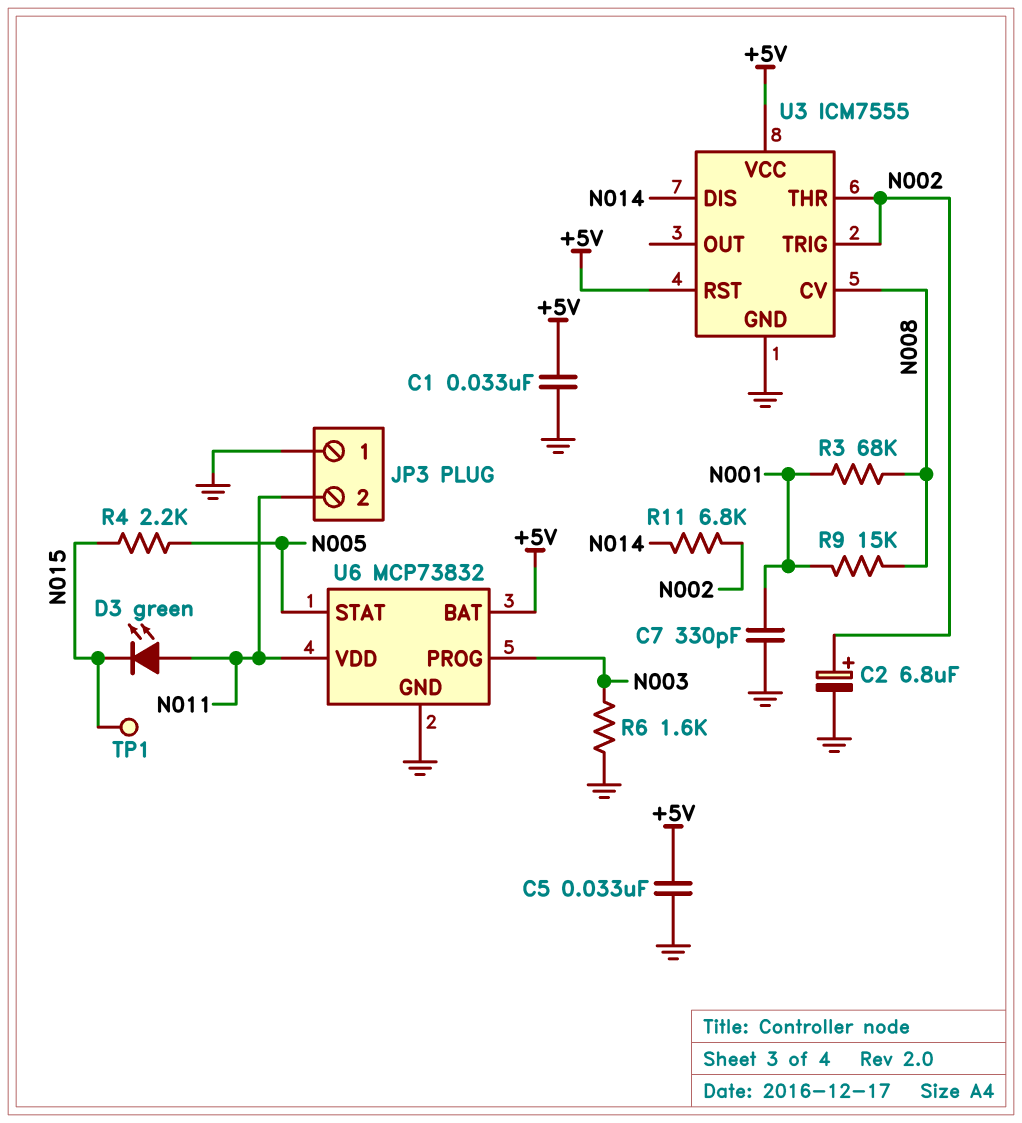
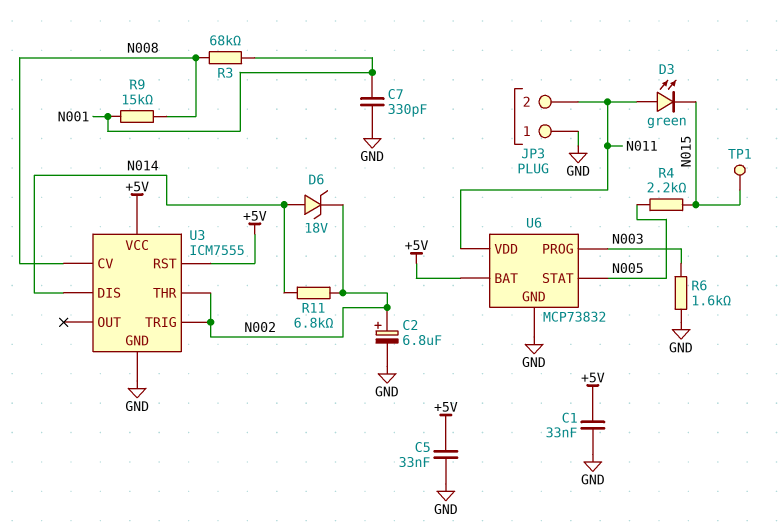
D6: none -> zener 18V (A N014, K N002)

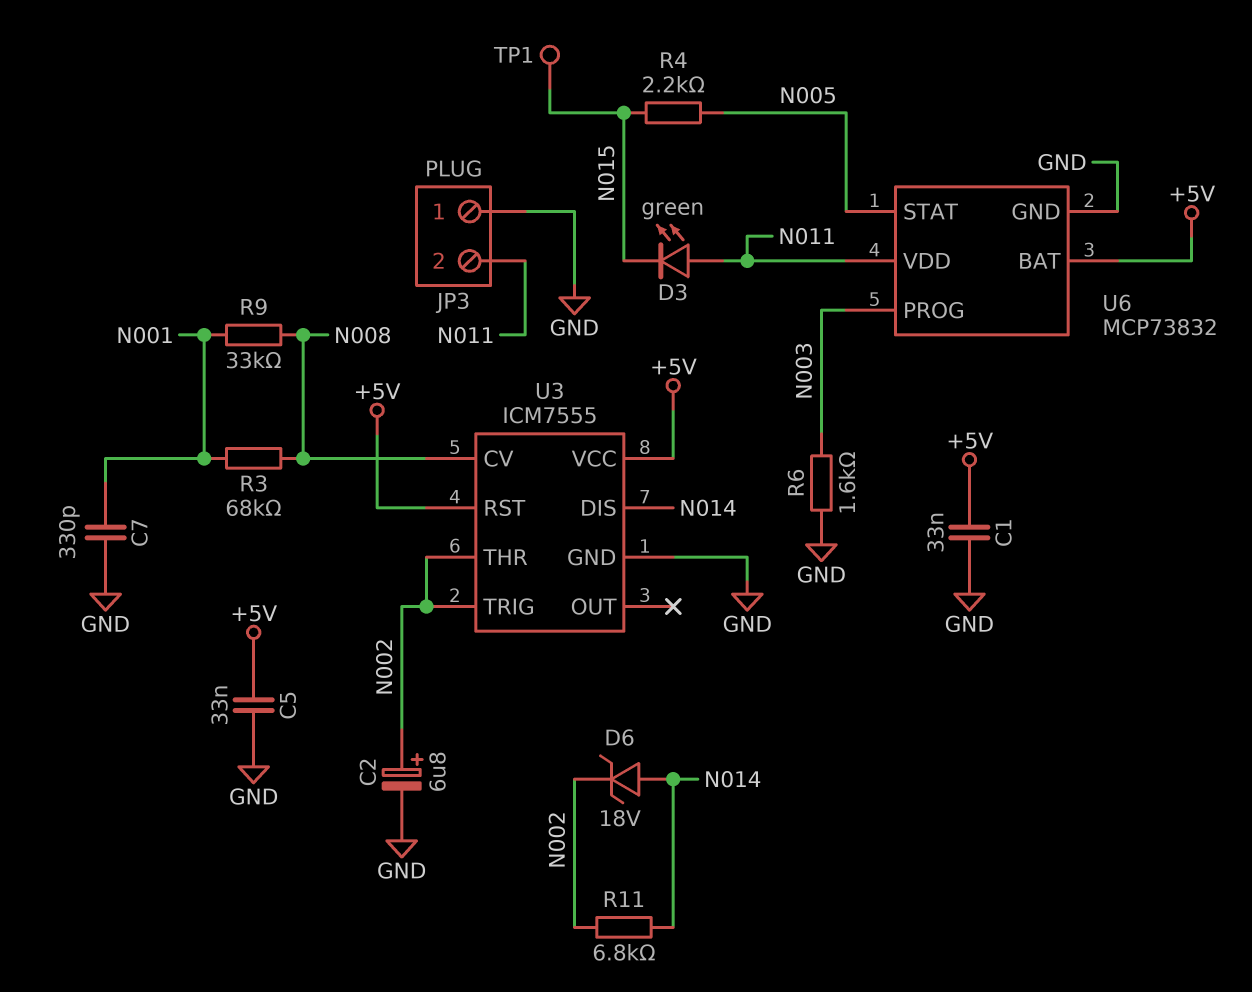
R9: 15k (N001, N008) -> 33k (N001, N008)

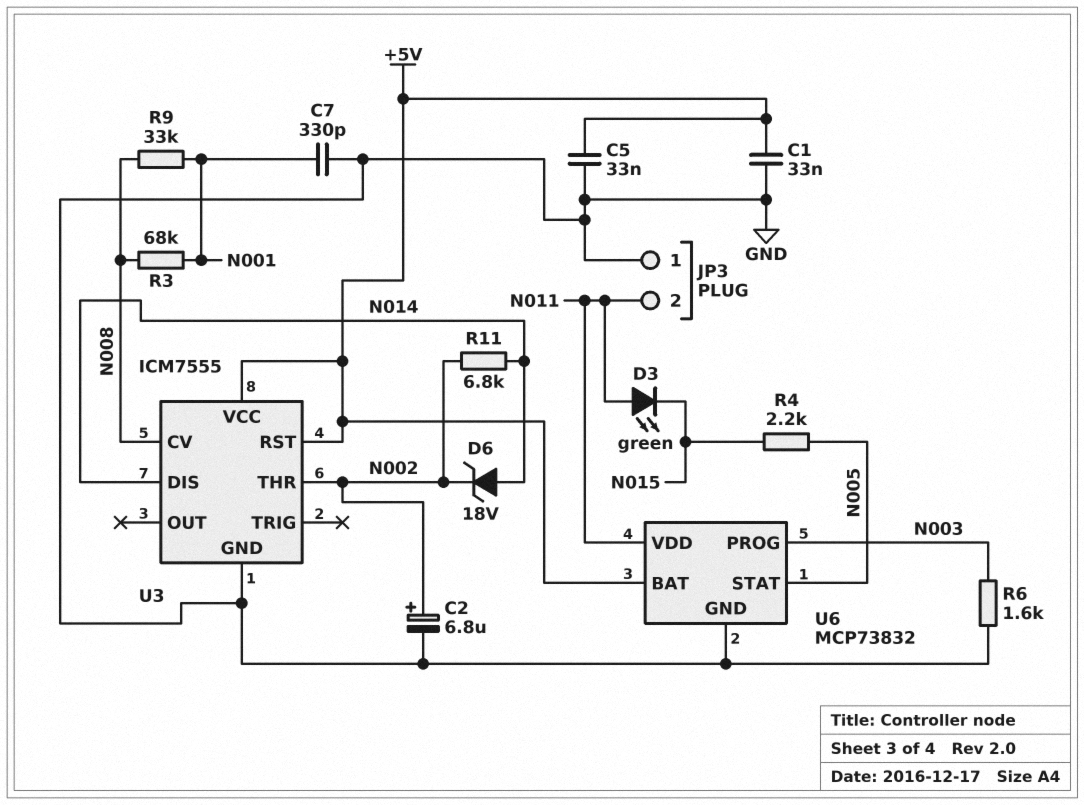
TP1: test point (N015) -> none
U3 pin TRIG: N002 -> none

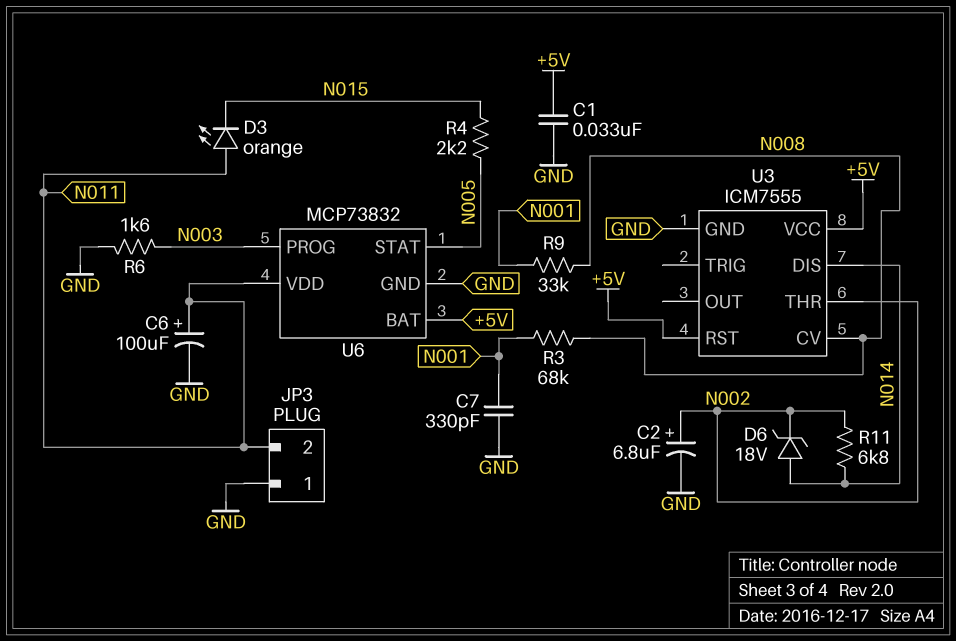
C5: 33nF (+5V, GND) -> none
C6: none -> 100uF (plus N011, minus GND)
D3: LED green (A N011, K N015) -> LED orange (A N011, K N015)

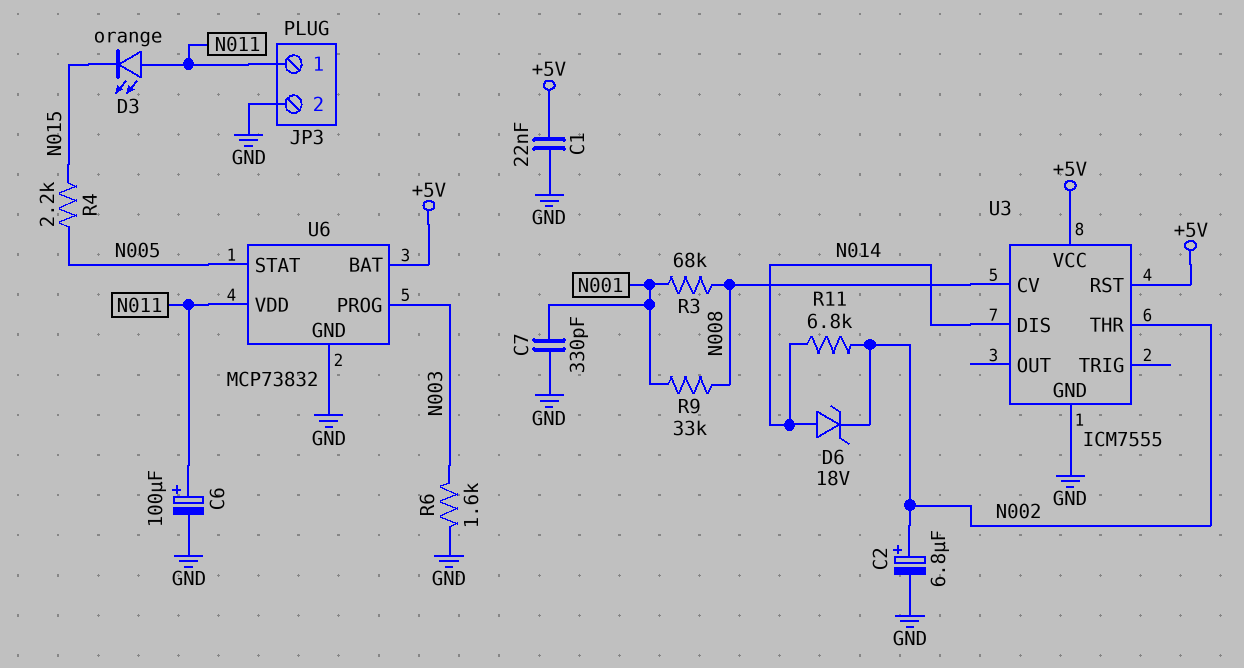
C1: 33nF (+5V, GND) -> 22nF (+5V, GND)
JP3 pin 1: GND -> N011
JP3 pin 2: N011 -> GND

